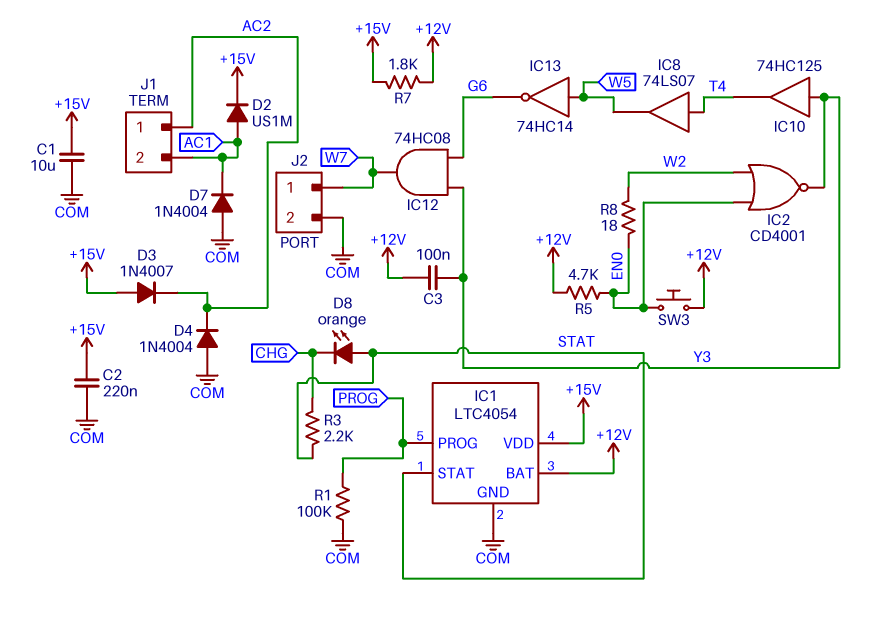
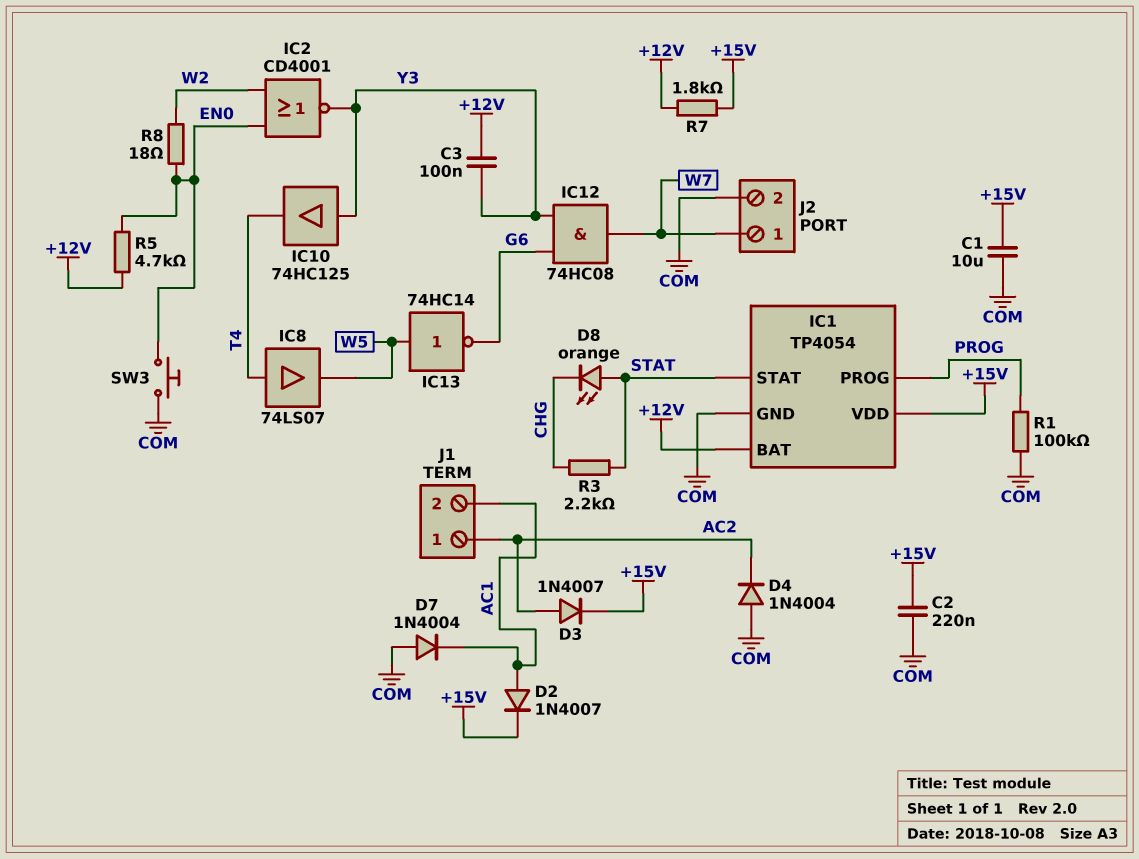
D2: diode US1M (A AC1, K +15V) -> diode 1N4007 (A AC1, K +15V)
D3: diode 1N4007 (A +15V, K AC2) -> diode 1N4007 (A AC2, K +15V)
IC1: LTC4054 -> TP4054
SW3: button (+12V, EN0) -> button (COM, EN0)

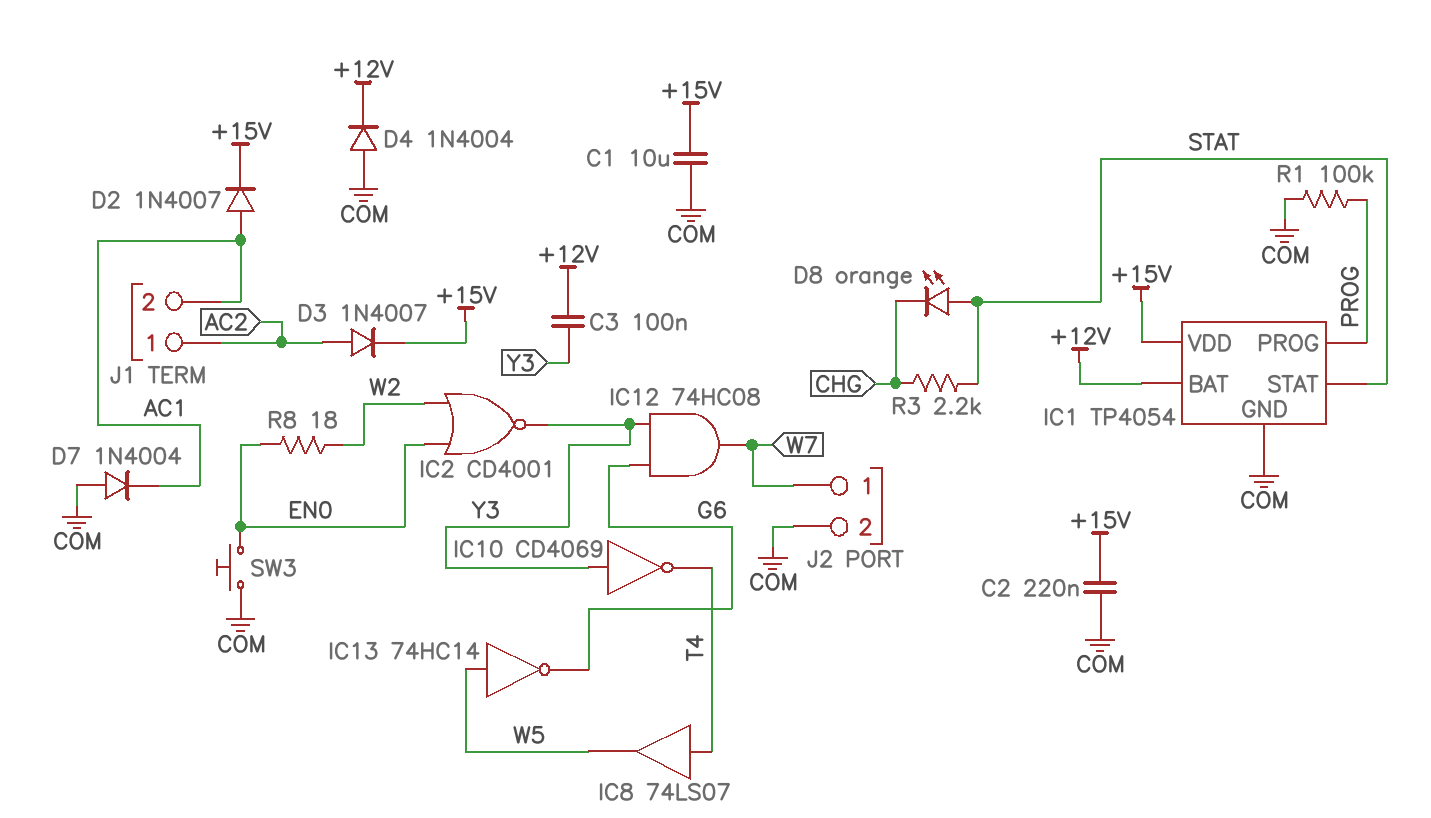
D4: diode 1N4004 (A COM, K AC2) -> diode 1N4004 (A COM, K +12V)
IC10: buffer 74HC125 (in Y3, out T4) -> NOT CD4069 (in Y3, out T4)
R5: 4.7k (+12V, EN0) -> none
R7: 1.8k (+12V, +15V) -> none

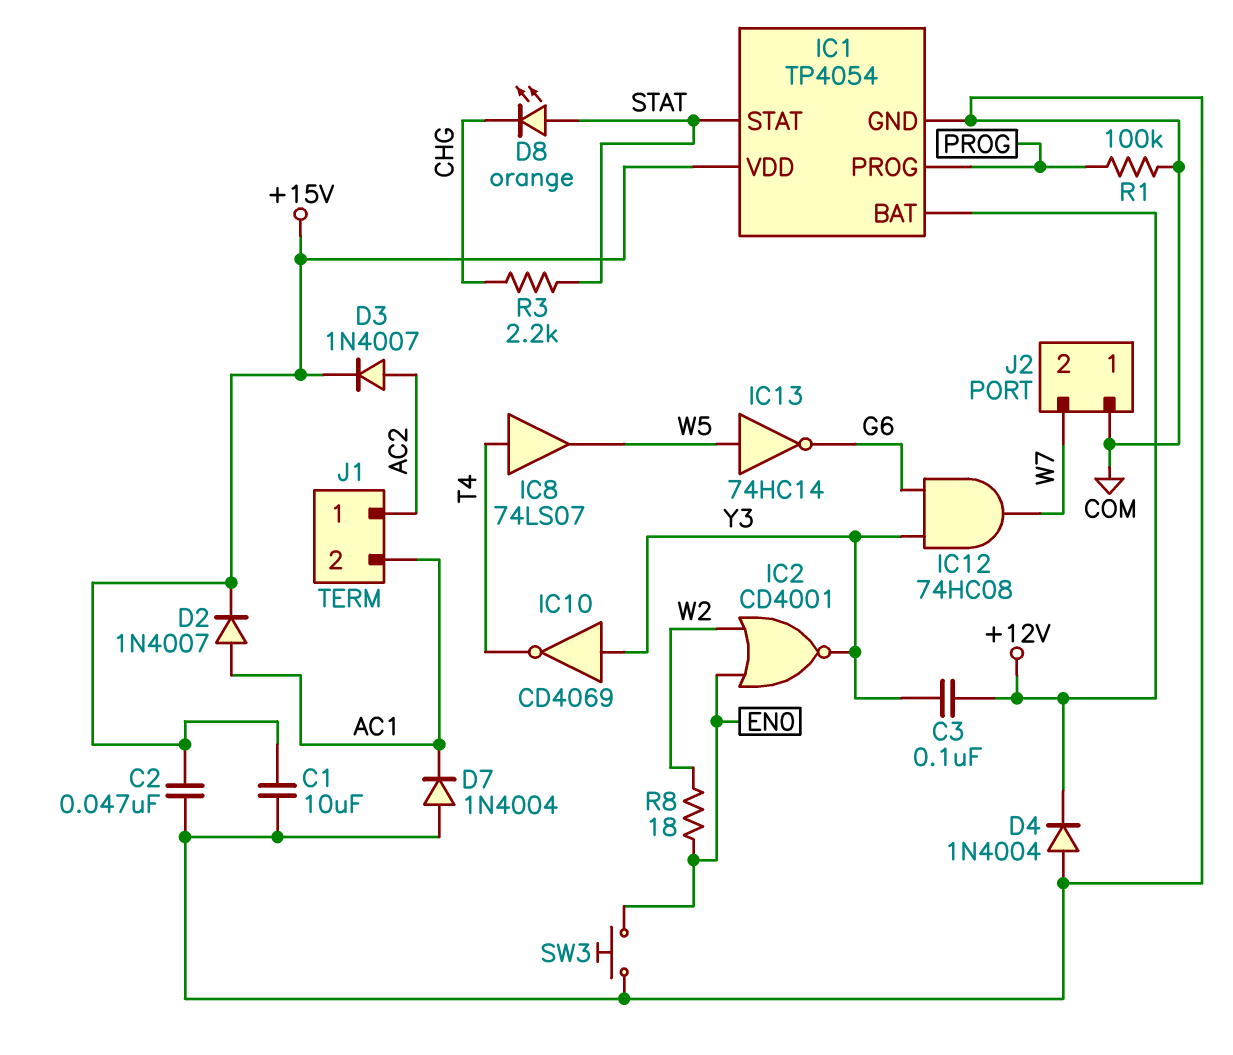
C2: 220nF (+15V, COM) -> 47nF (+15V, COM)
J2 pin 1: W7 -> COM
J2 pin 2: COM -> W7

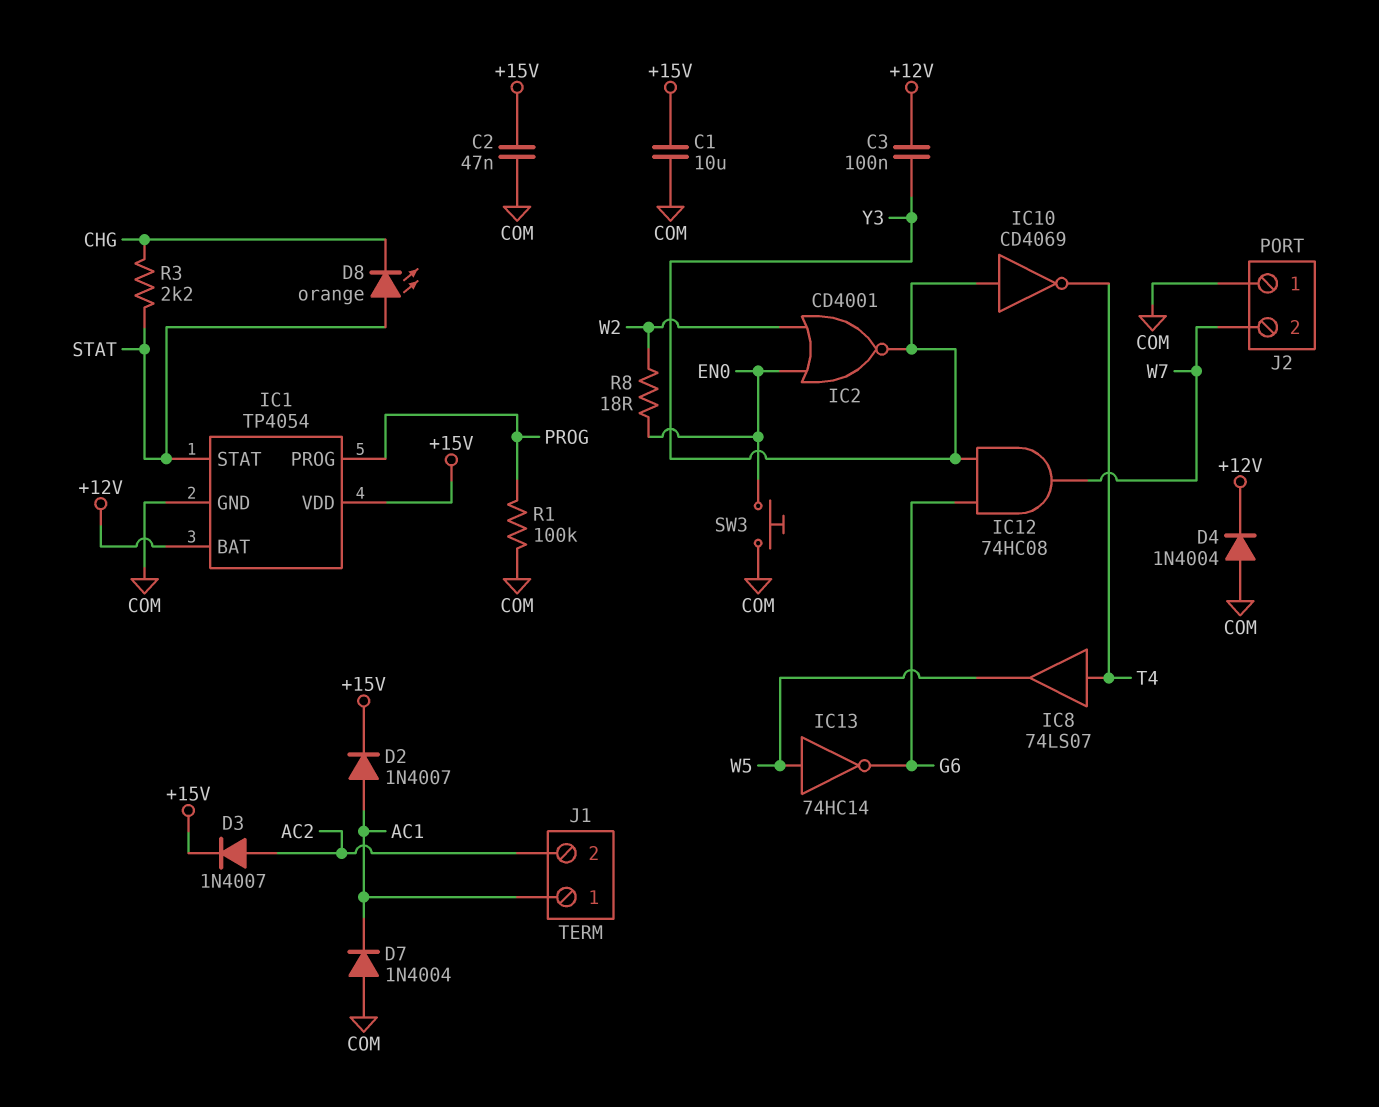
J1 pin 1: AC2 -> AC1
J1 pin 2: AC1 -> AC2

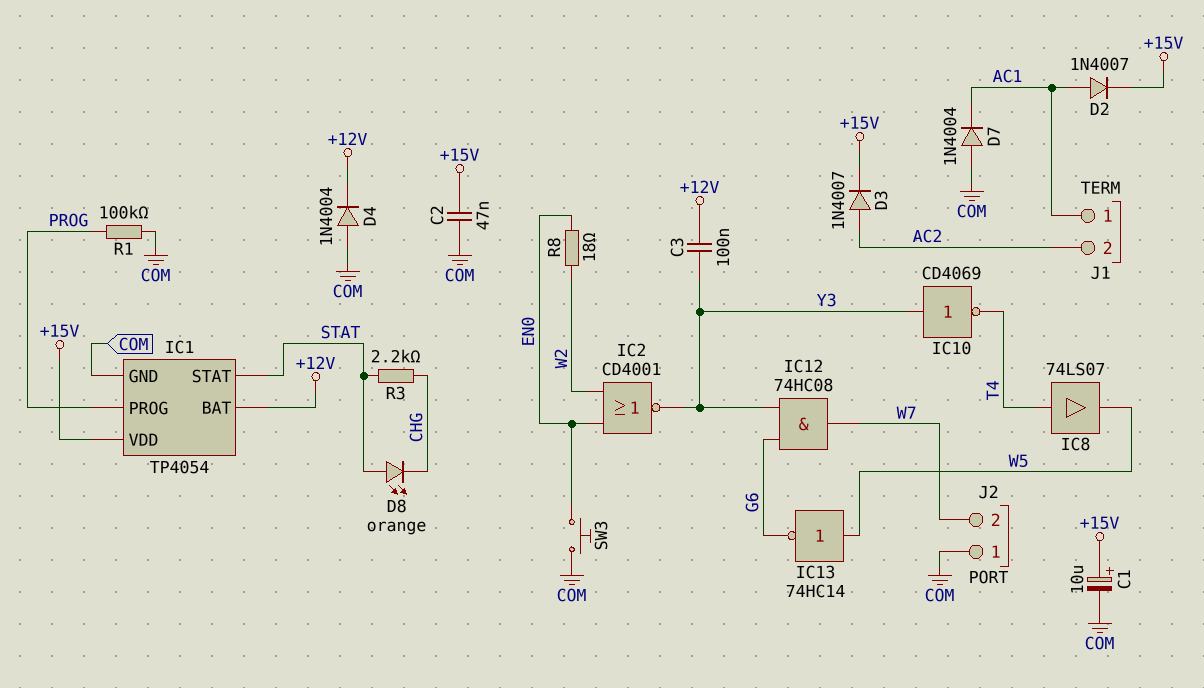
C1: 10uF (+15V, COM) -> 10uF (plus +15V, minus COM)

